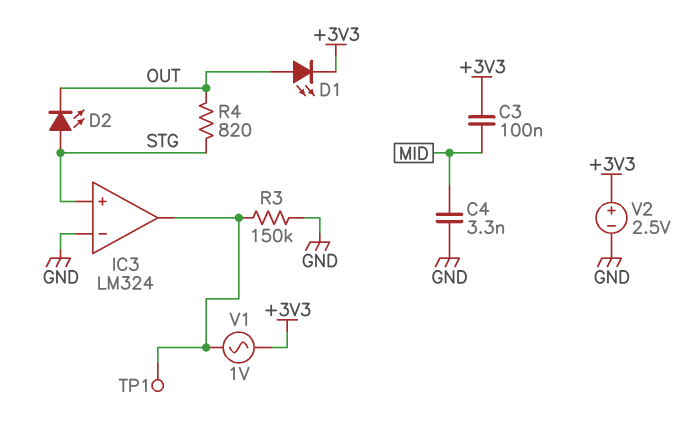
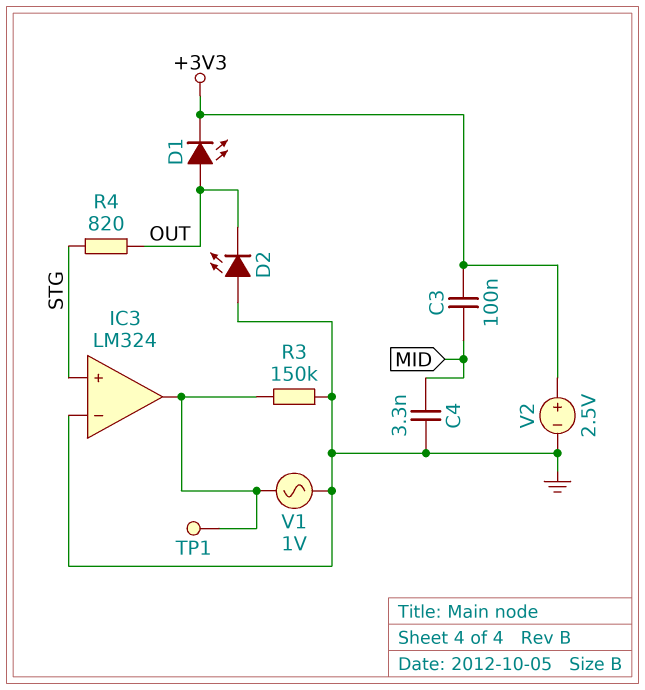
D2: LED (A STG, K OUT) -> LED (A GND, K OUT)
V1: AC 1V (+3V3, IC3/out) -> AC 1V (GND, IC3/out)

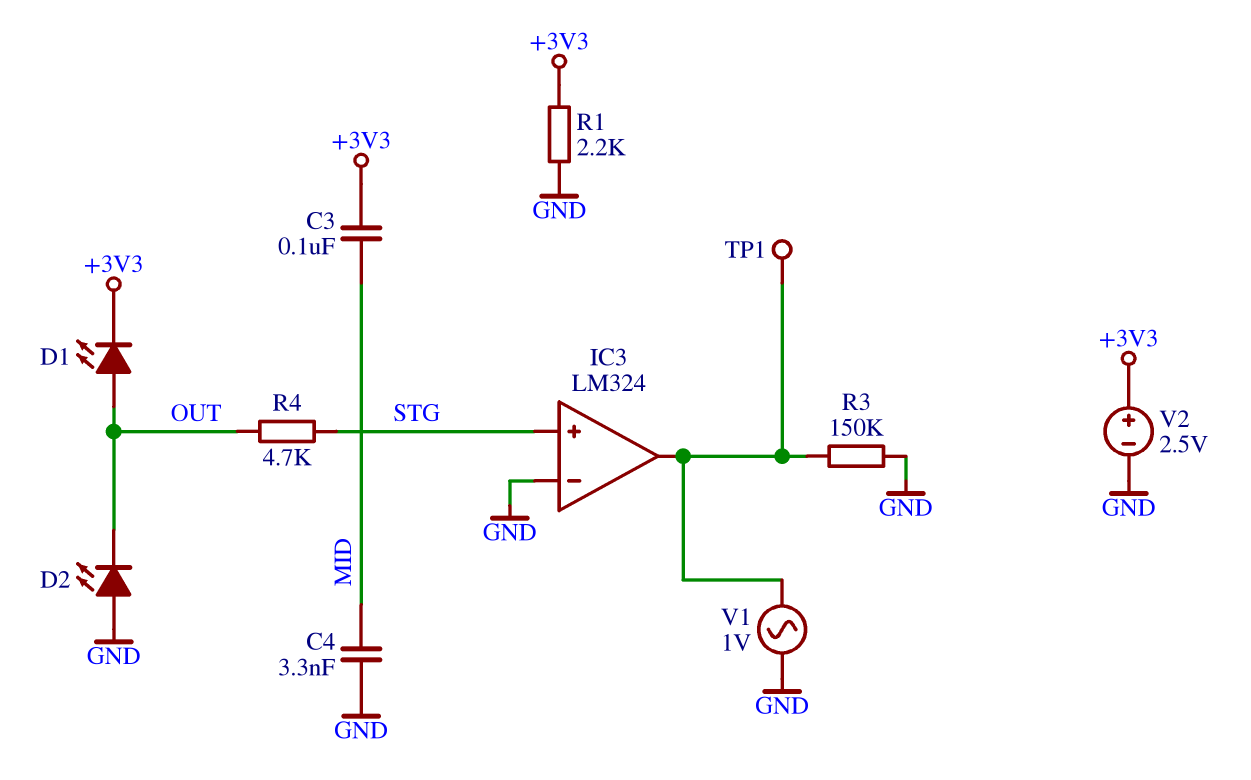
R1: none -> 2.2k (+3V3, GND)
R4: 820 (OUT, STG) -> 4.7k (OUT, STG)

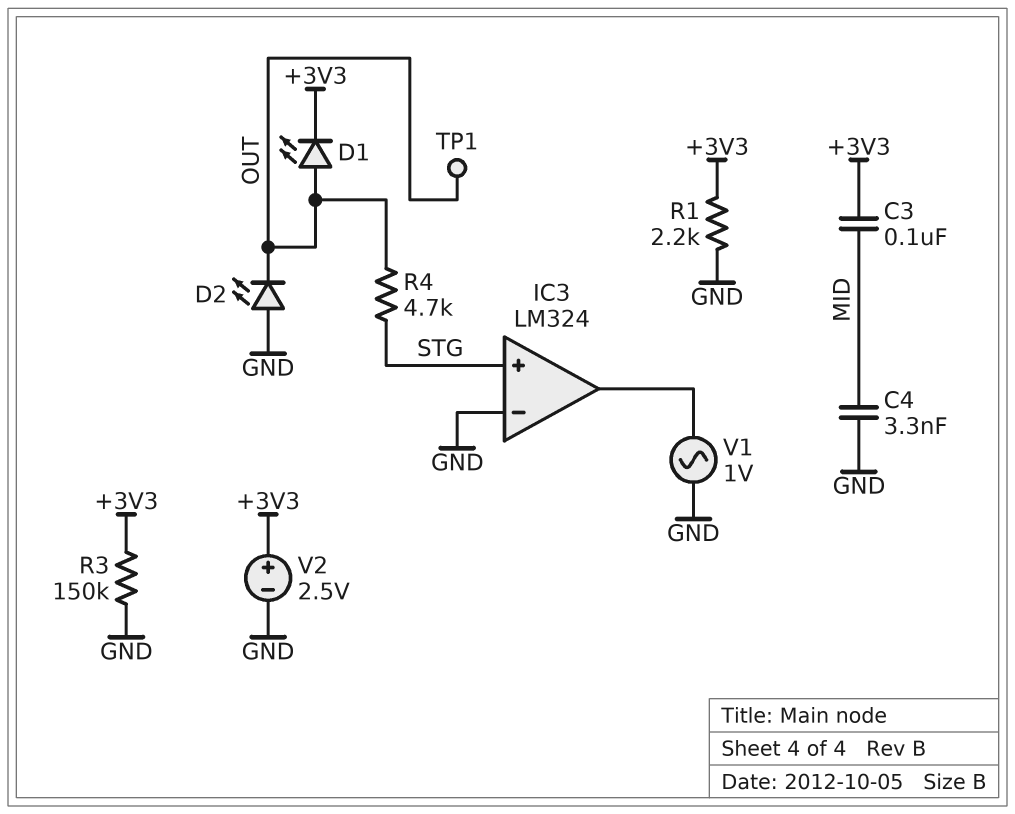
R3: 150k (GND, IC3/out) -> 150k (+3V3, GND)
TP1: test point (IC3/out) -> test point (OUT)

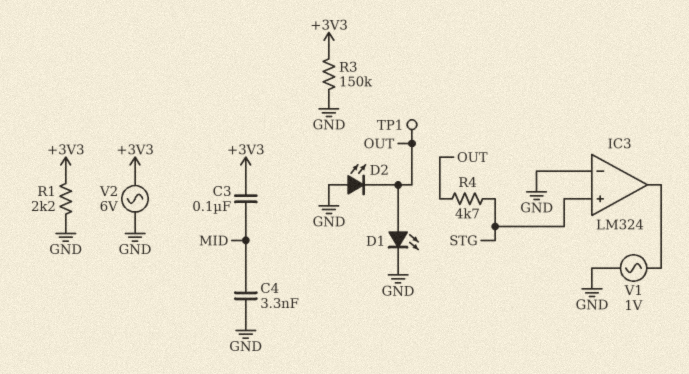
D1: LED (A OUT, K +3V3) -> LED (A OUT, K GND)
V2: 2.5V (plus +3V3, minus GND) -> AC 6V (+3V3, GND)

